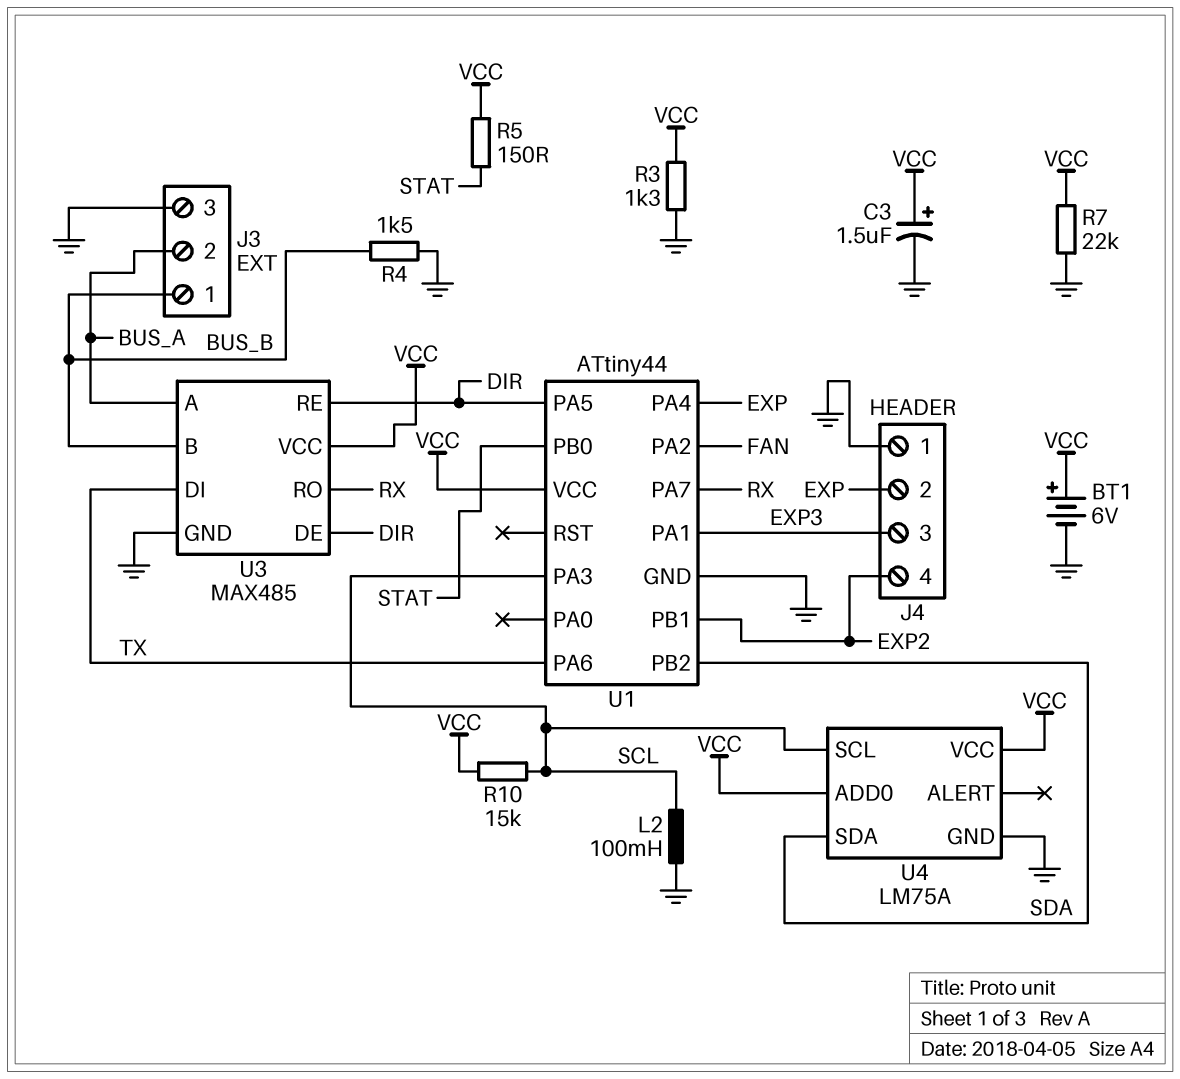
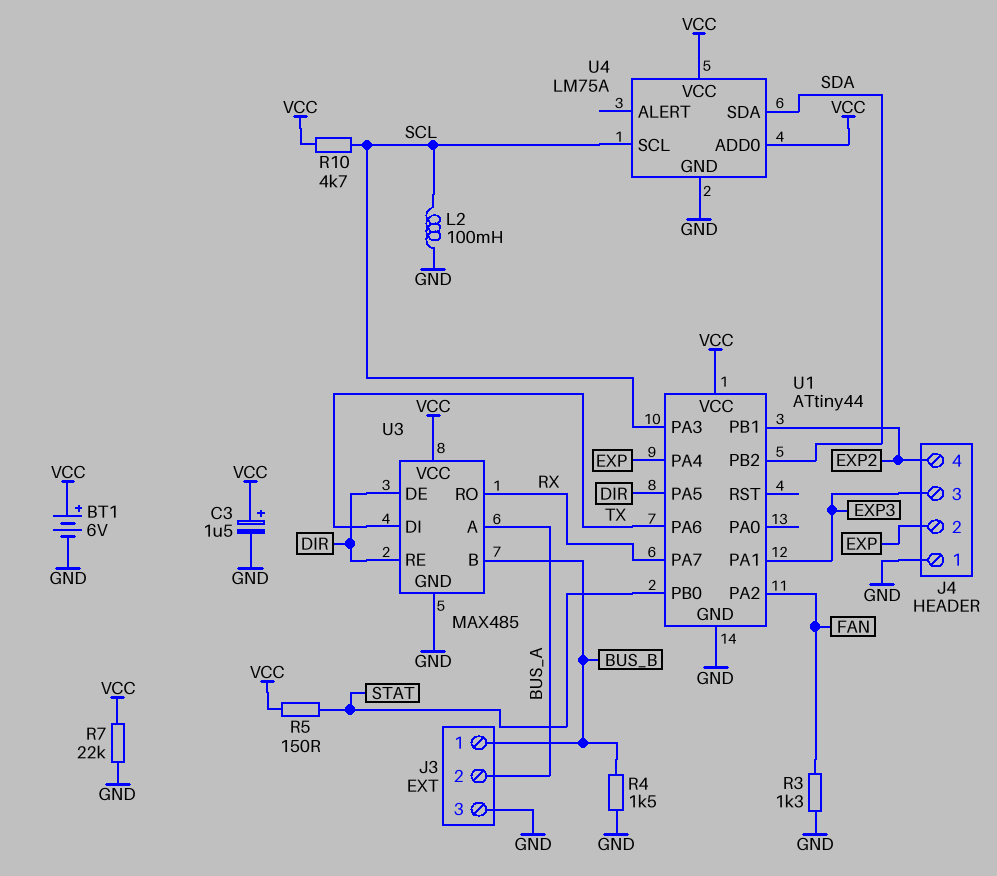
R3: 1.3k (GND, VCC) -> 1.3k (FAN, GND)
R10: 15k (SCL, VCC) -> 4.7k (SCL, VCC)

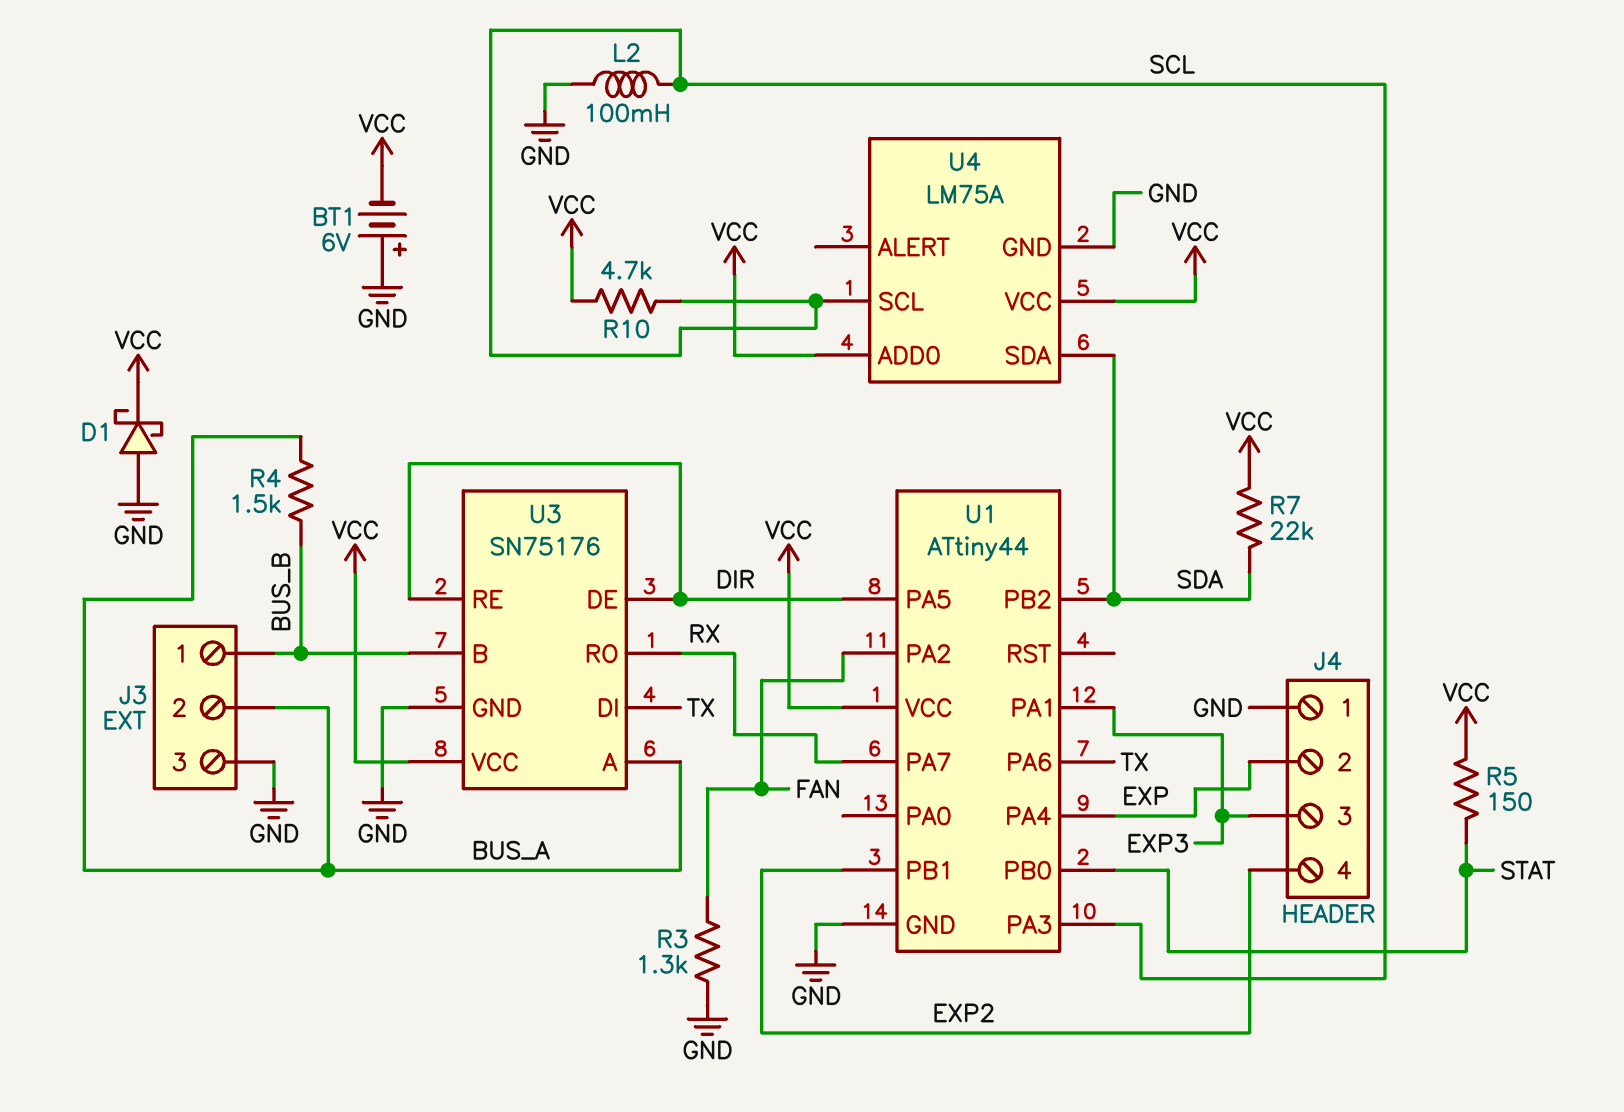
BT1: 6V (plus VCC, minus GND) -> 6V (plus GND, minus VCC)
C3: 1.5uF (plus VCC, minus GND) -> none
D1: none -> schottky (A GND, K VCC)
R4: 1.5k (BUS_B, GND) -> 1.5k (BUS_A, BUS_B)
R7: 22k (GND, VCC) -> 22k (SDA, VCC)
U3: MAX485 -> SN75176

